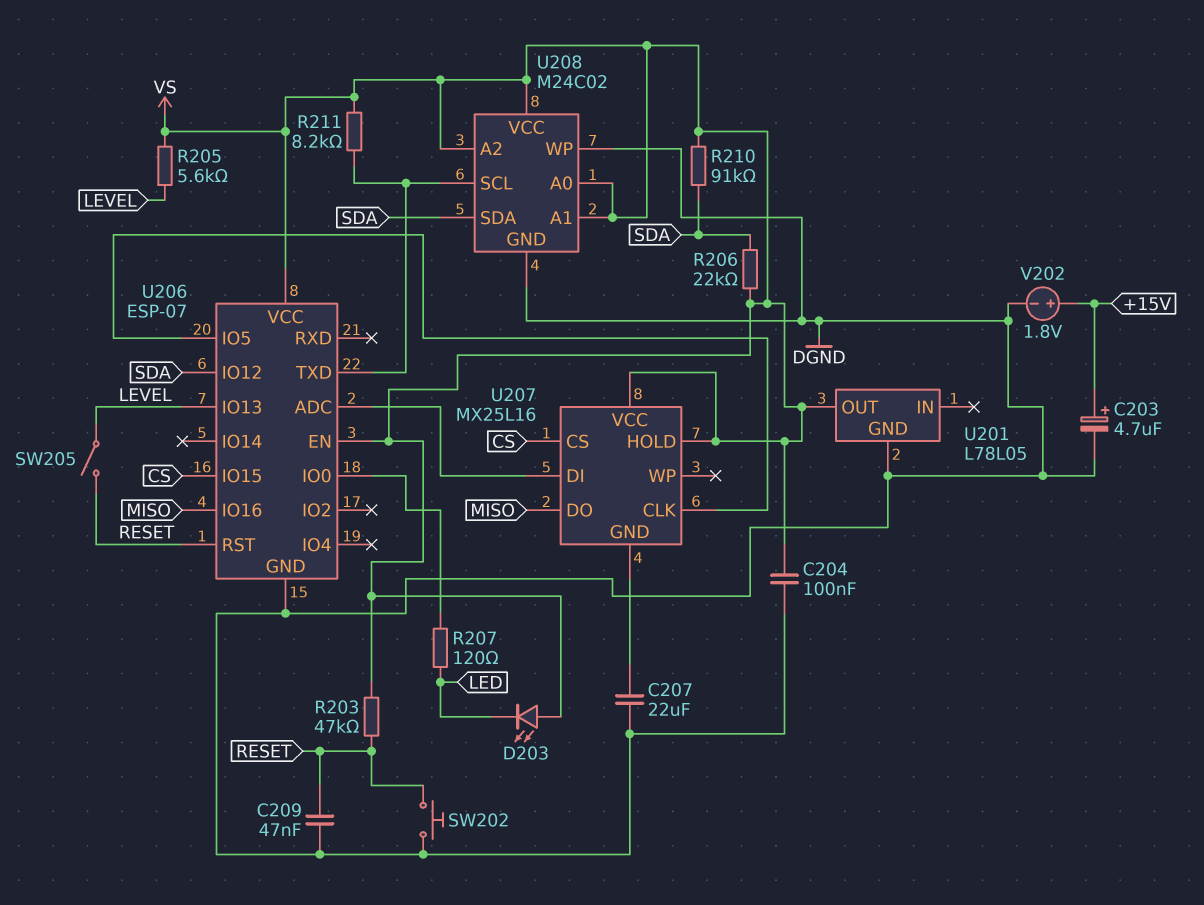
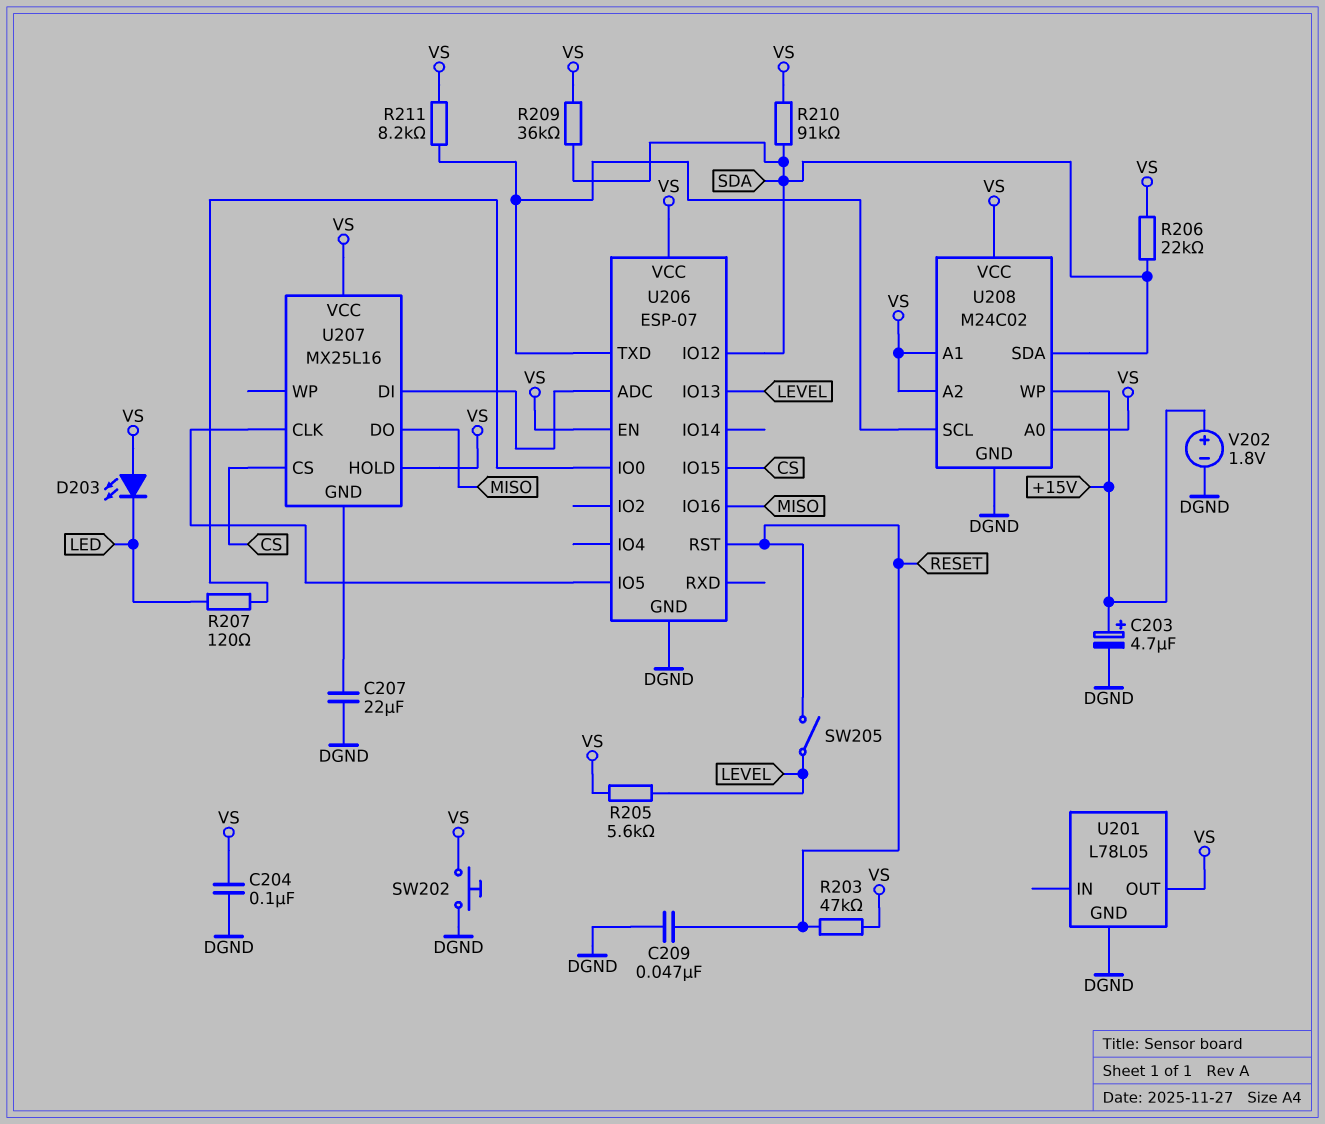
R209: none -> 36k (SDA, VS)
SW202: button (DGND, RESET) -> button (DGND, VS)
U208 pin WP: DGND -> +15V

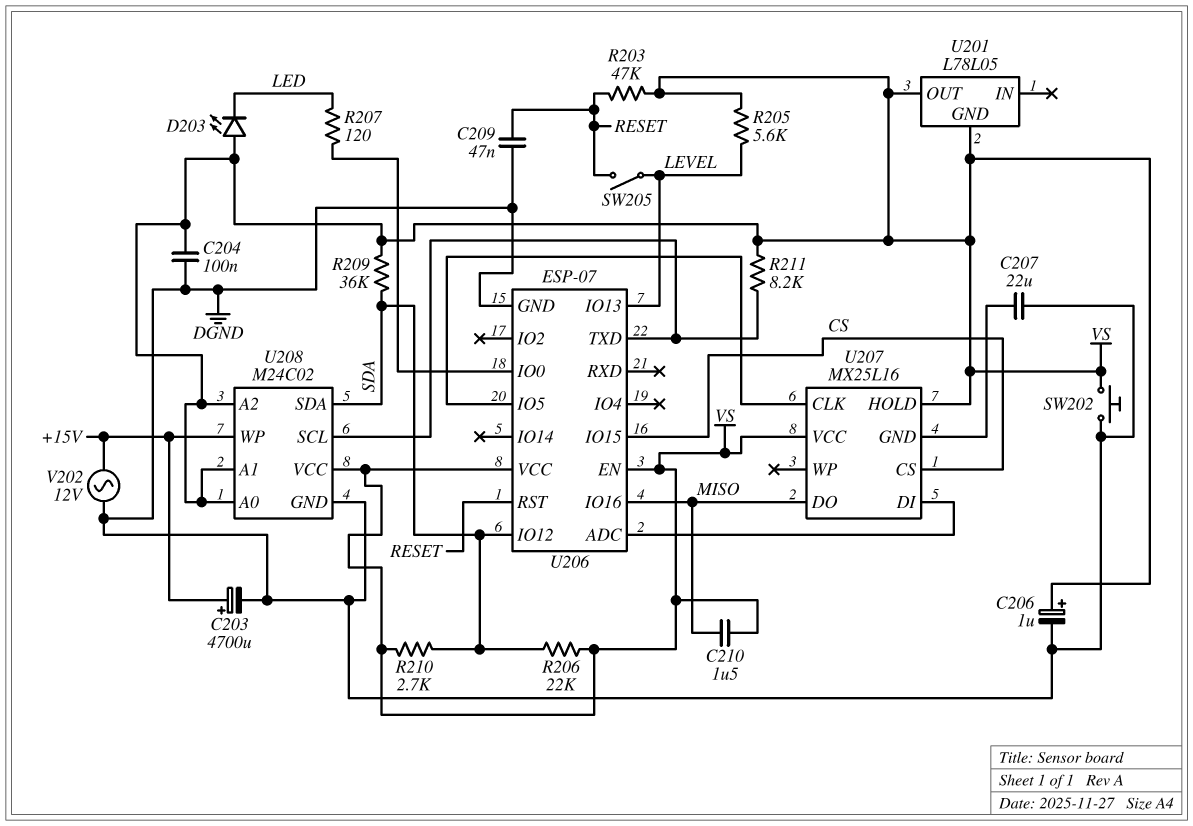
C203: 4.7uF (plus +15V, minus DGND) -> 4700uF (plus +15V, minus DGND)
C206: none -> 1uF (plus VS, minus DGND)
C210: none -> 1.5uF (MISO, VS)
R210: 91k (SDA, VS) -> 2.7k (SDA, VS)
U201 pin GND: DGND -> VS
V202: 1.8V (plus +15V, minus DGND) -> AC 12V (+15V, DGND)

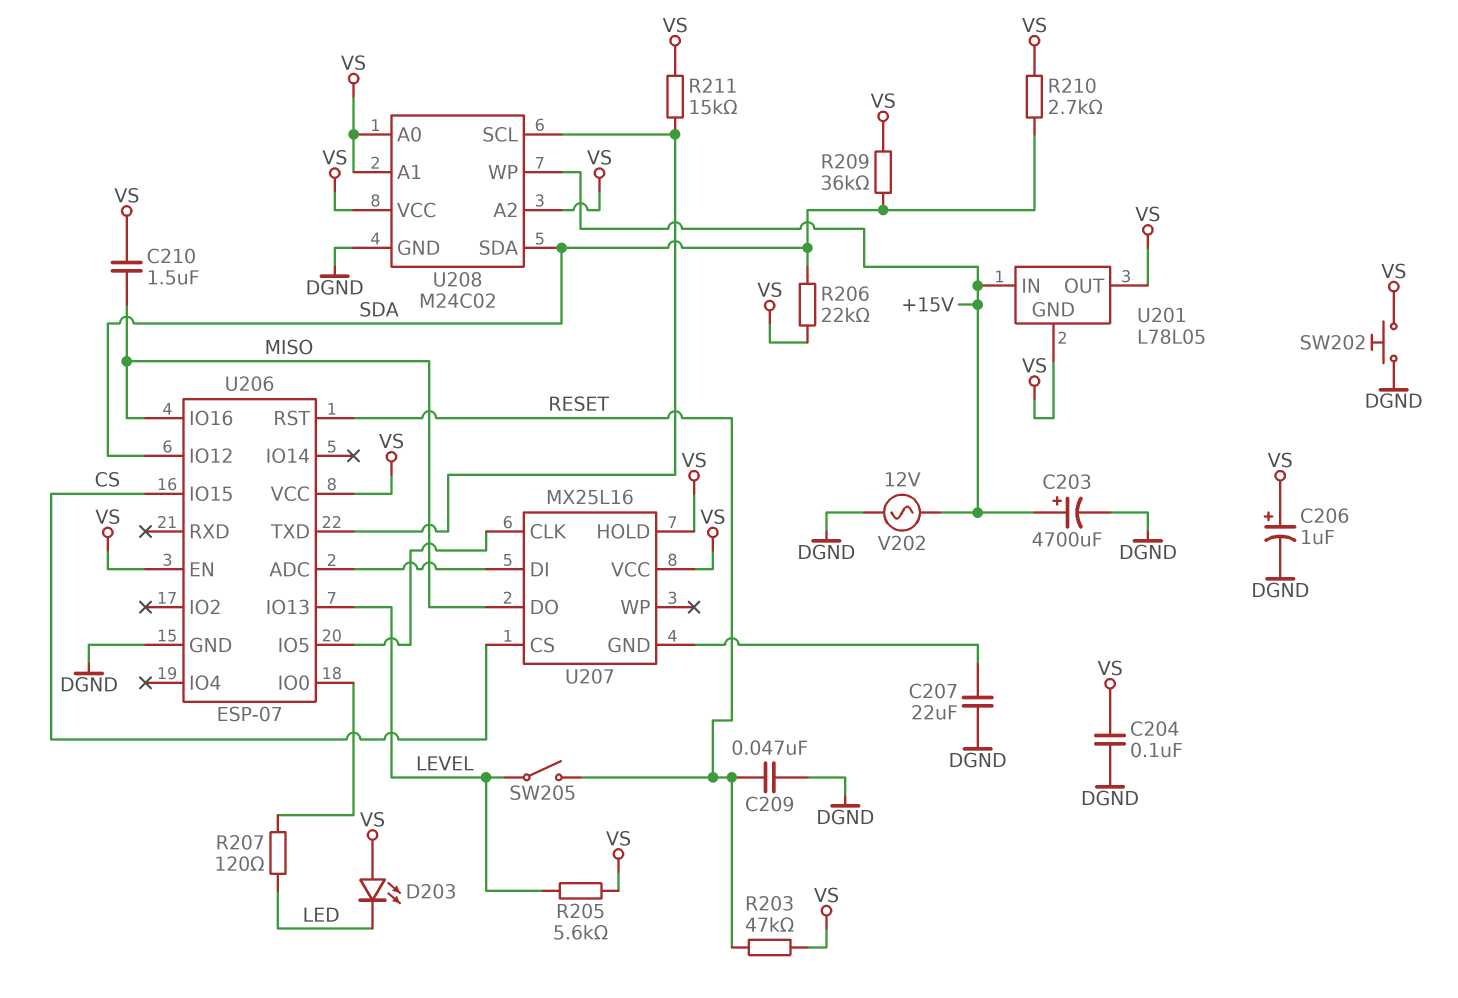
R211: 8.2k (U206/TXD, VS) -> 15k (U206/TXD, VS)
U201 pin IN: none -> +15V

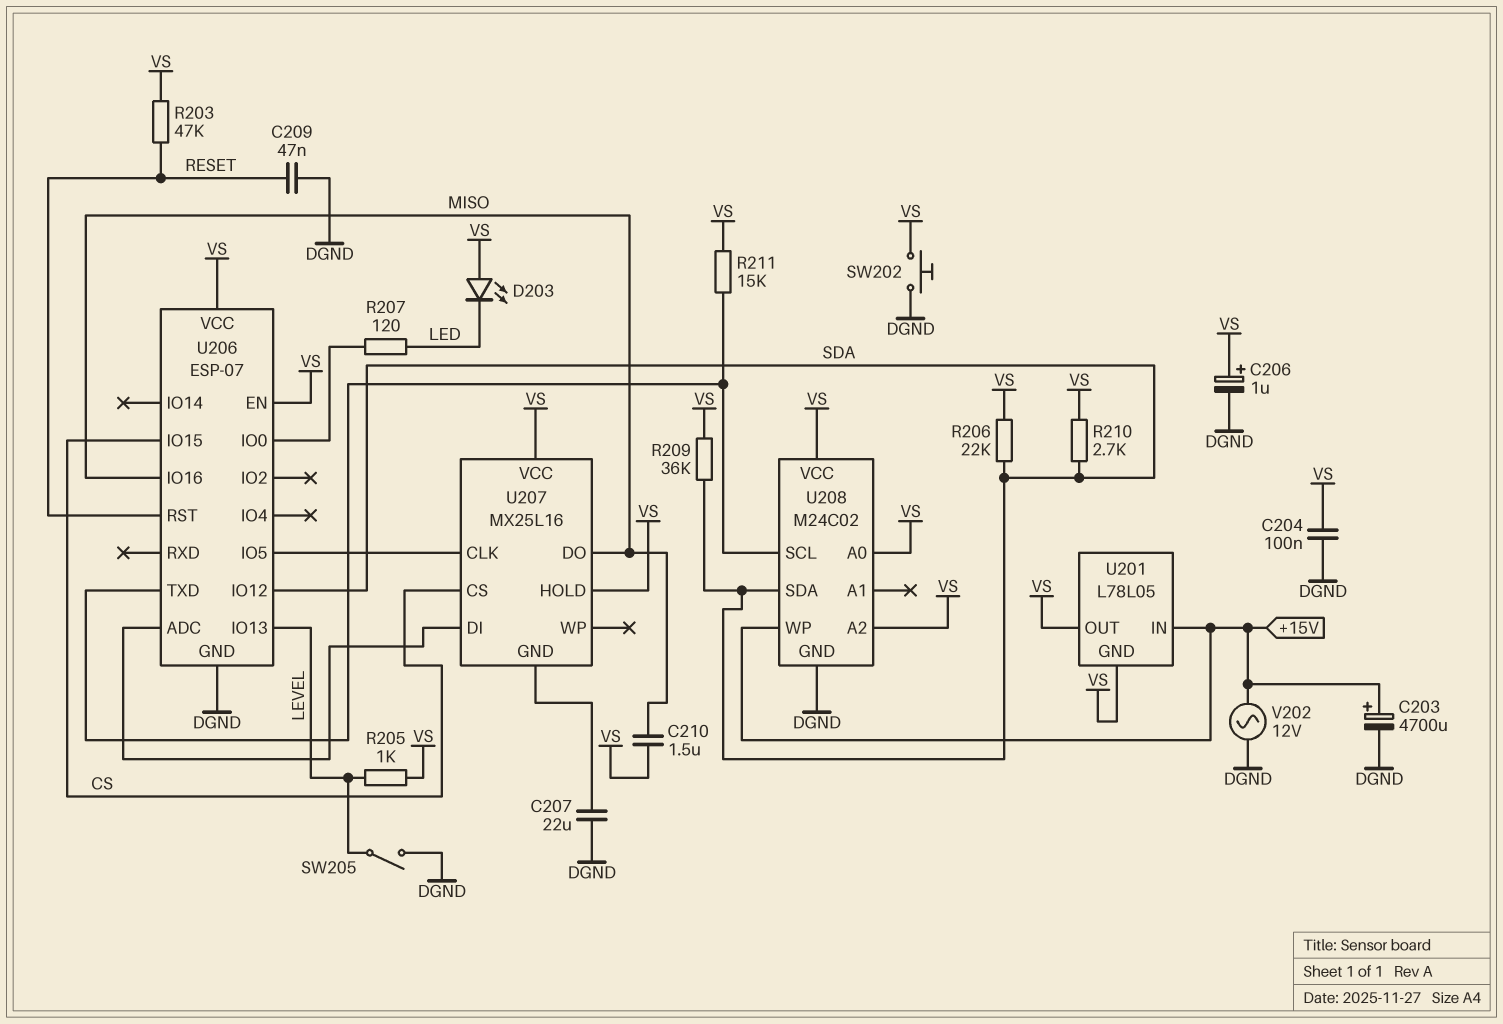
R205: 5.6k (LEVEL, VS) -> 1k (LEVEL, VS)
SW205: switch (LEVEL, RESET) -> switch (DGND, LEVEL)
U208 pin A1: VS -> none

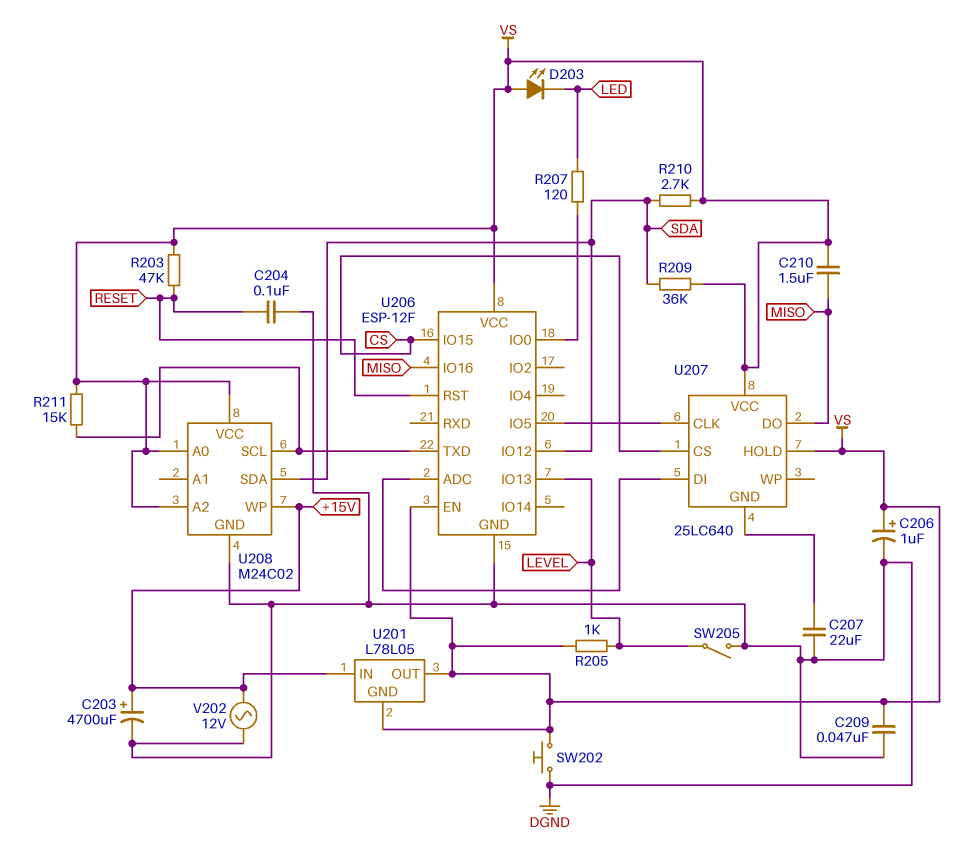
C204: 100nF (DGND, VS) -> 100nF (DGND, RESET)
C209: 47nF (DGND, RESET) -> 47nF (DGND, VS)
R206: 22k (SDA, VS) -> none
U206: ESP-07 -> ESP-12F
U207: MX25L16 -> 25LC640

